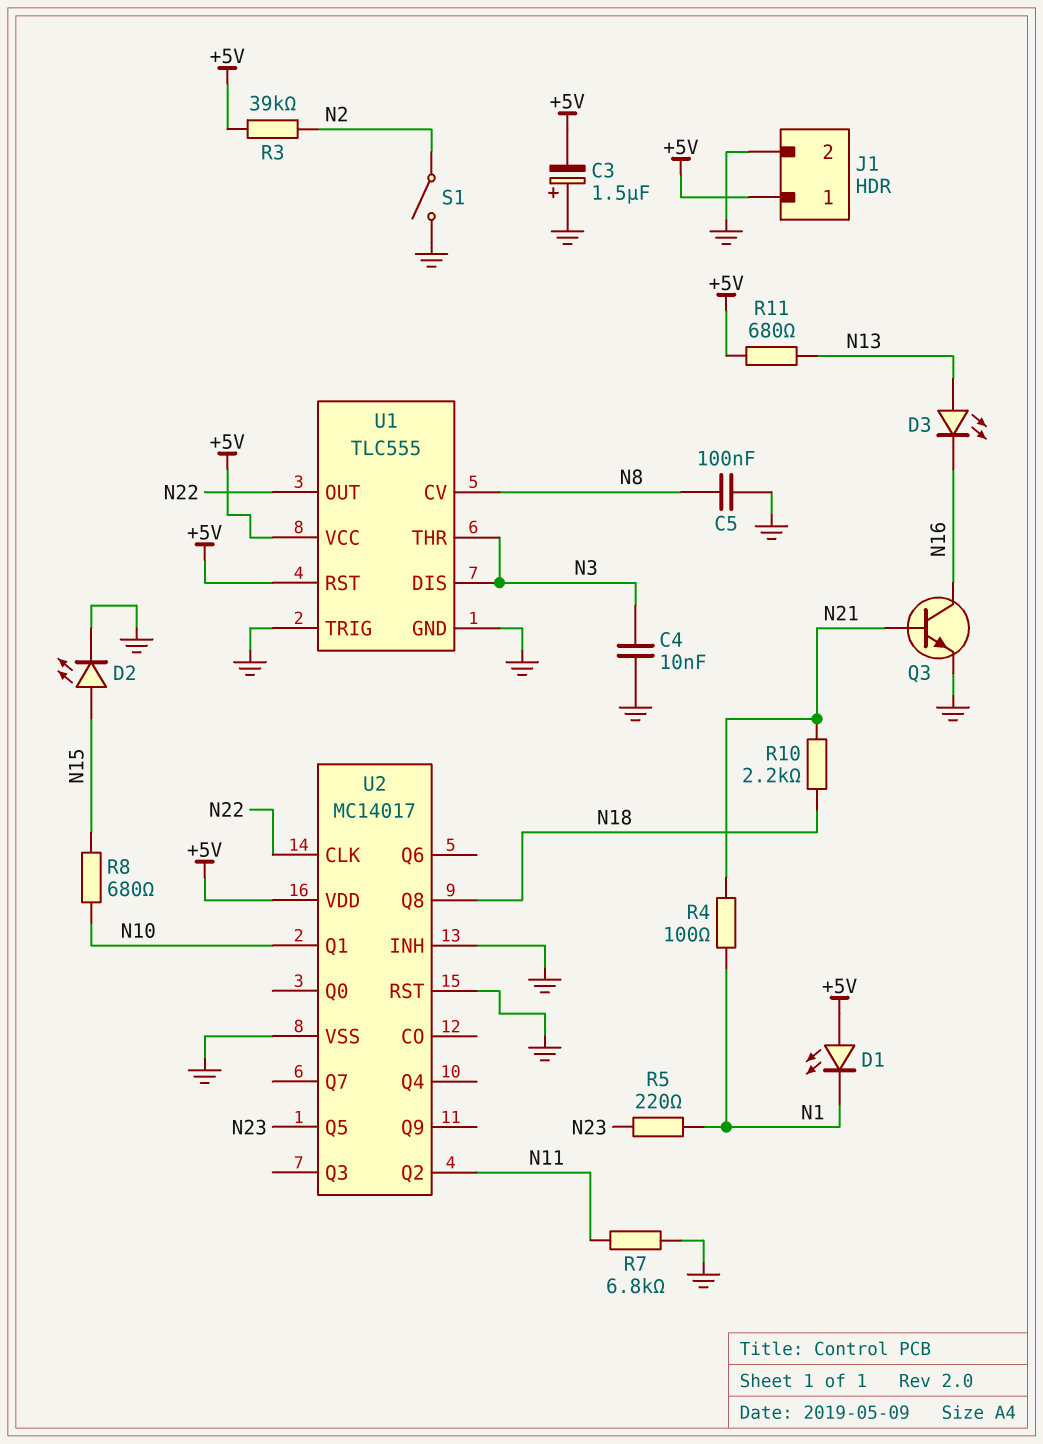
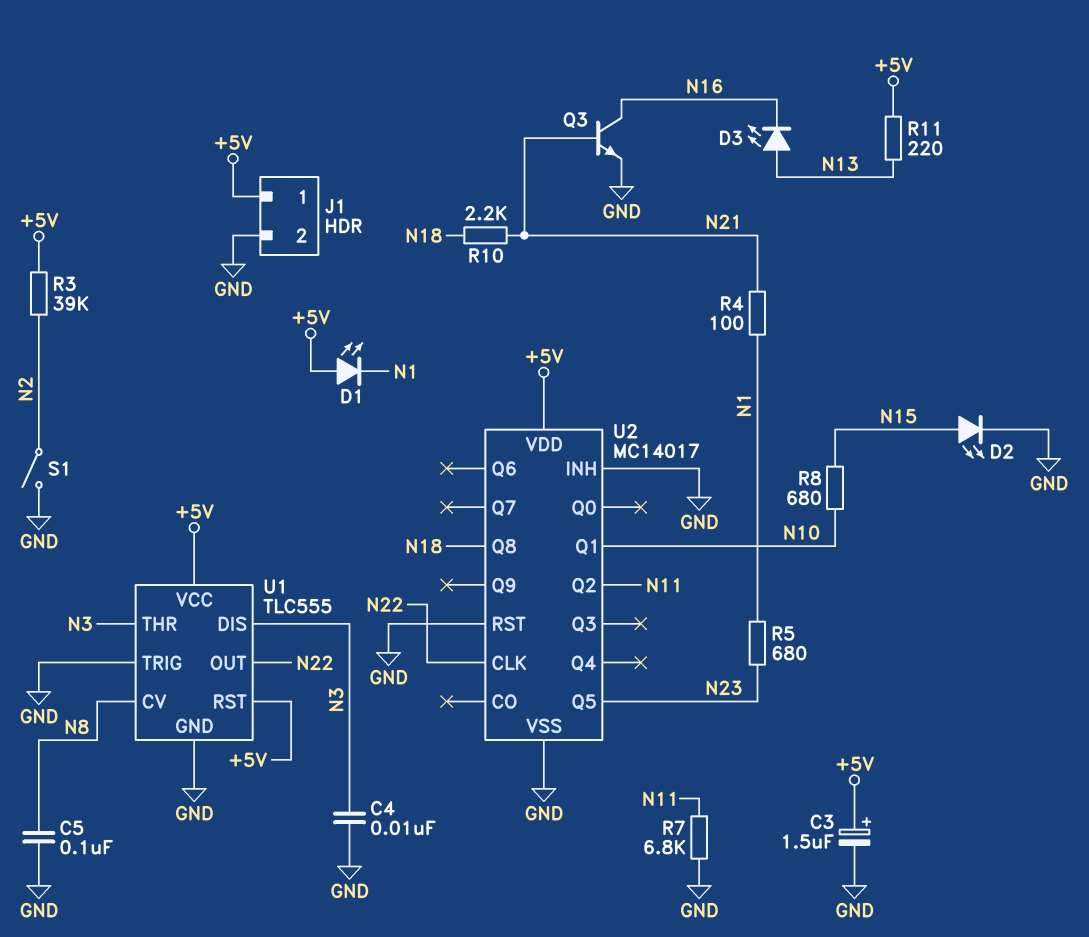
C3: 1.5uF (plus GND, minus +5V) -> 1.5uF (plus +5V, minus GND)
R5: 220 (N1, N23) -> 680 (N1, N23)
R11: 680 (+5V, N13) -> 220 (+5V, N13)

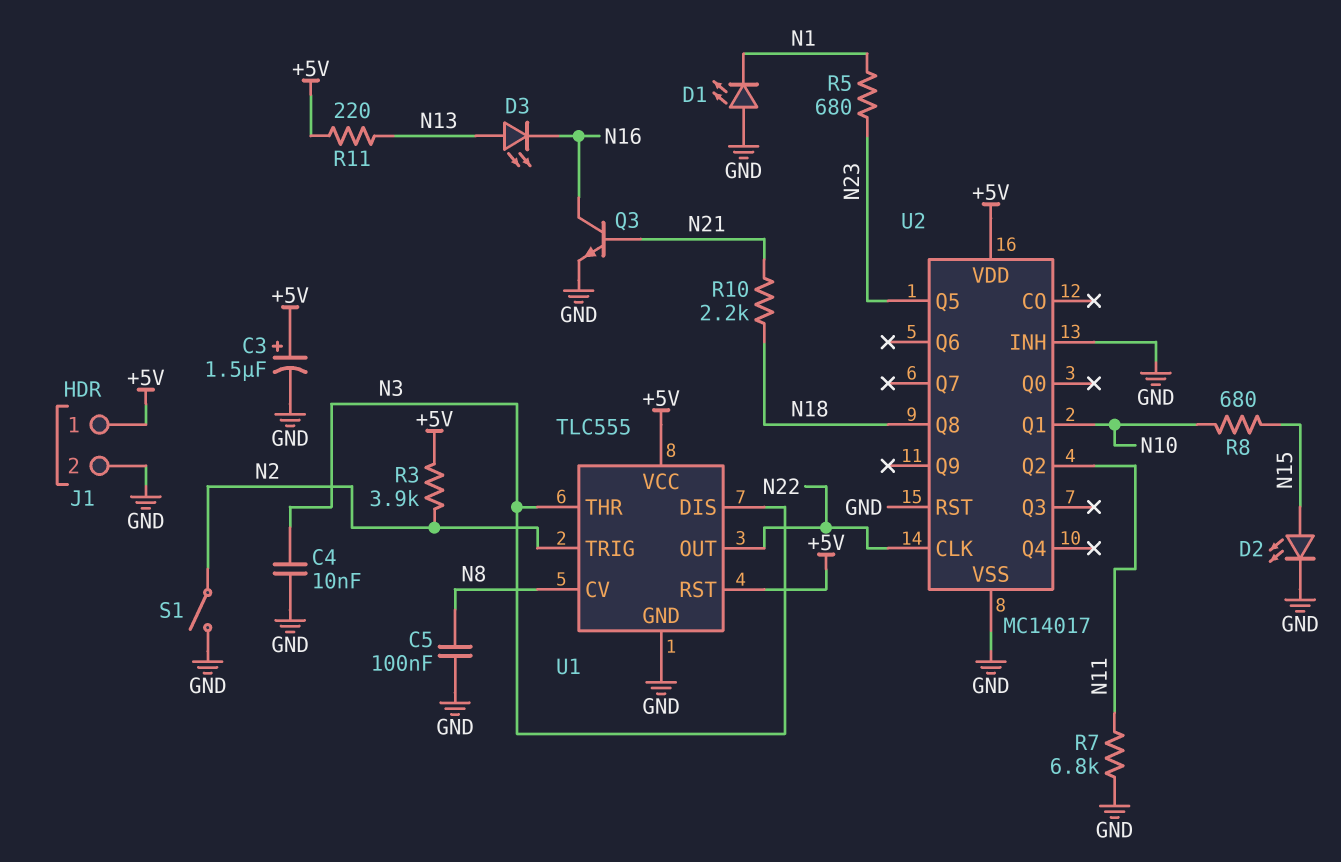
D1: LED (A +5V, K N1) -> LED (A GND, K N1)
R3: 39k (+5V, N2) -> 3.9k (+5V, N2)
R4: 100 (N1, N21) -> none
U1 pin TRIG: GND -> N2

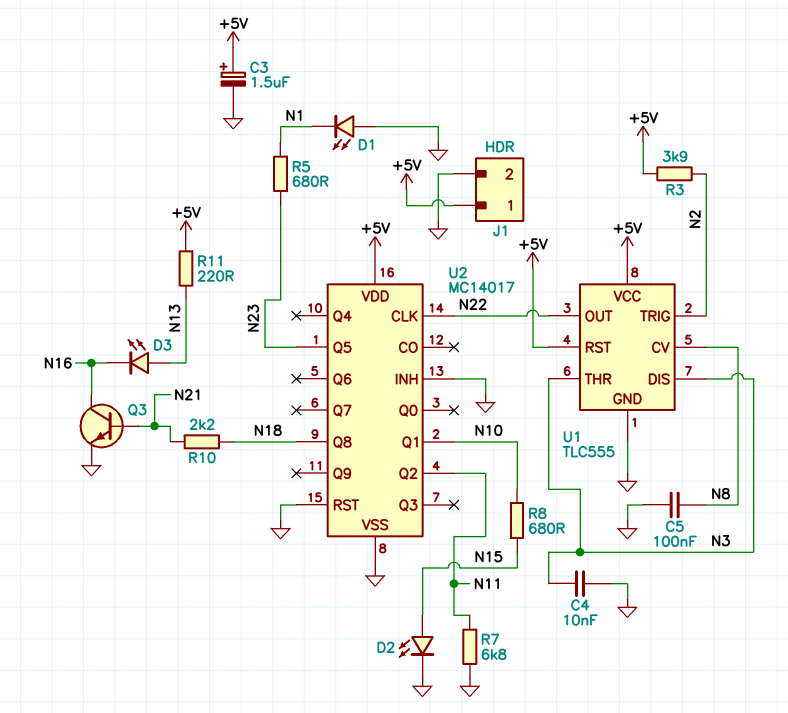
S1: switch (GND, N2) -> none

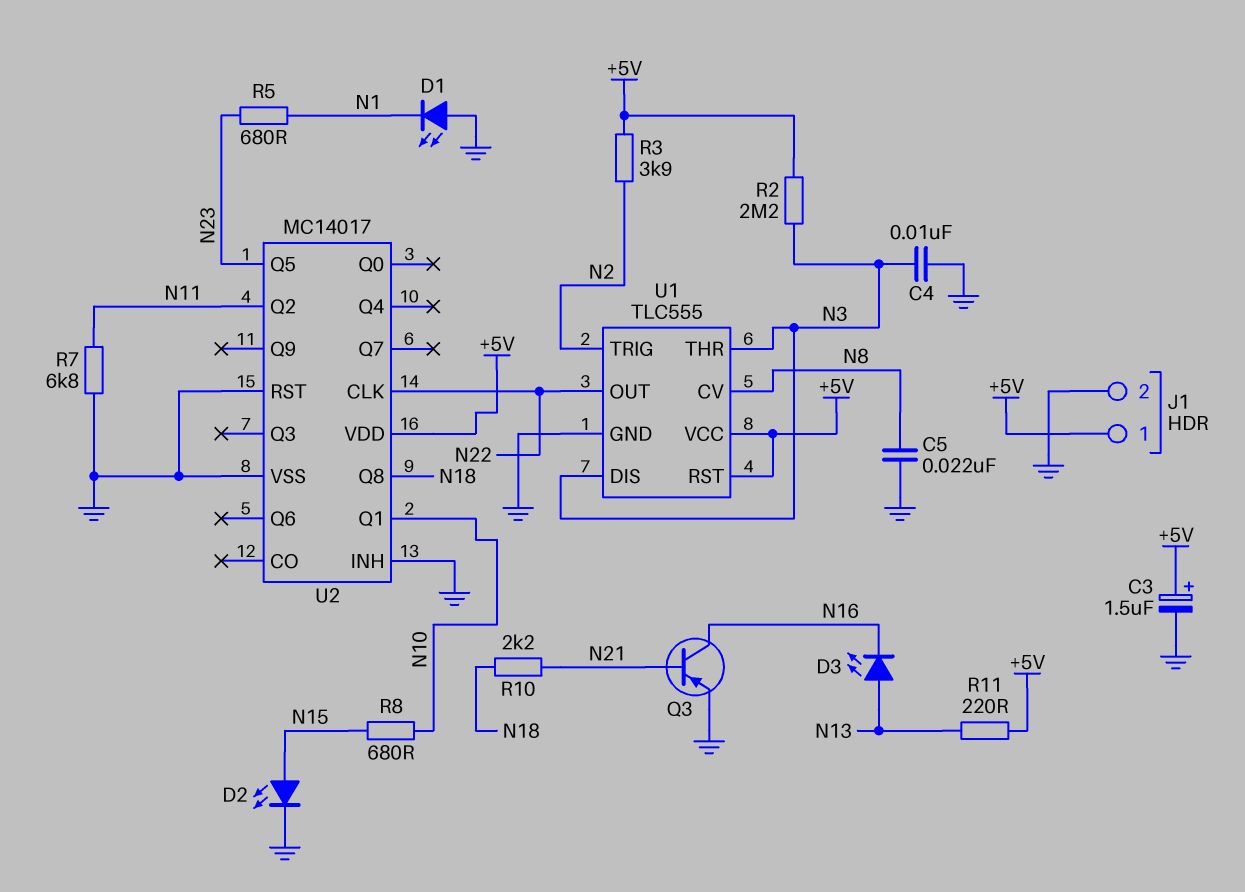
C5: 100nF (GND, N8) -> 22nF (GND, N8)
Q3: NPN (B N21, C N16, E GND) -> PNP (B N21, C N16, E GND)
R2: none -> 2.2M (+5V, N3)

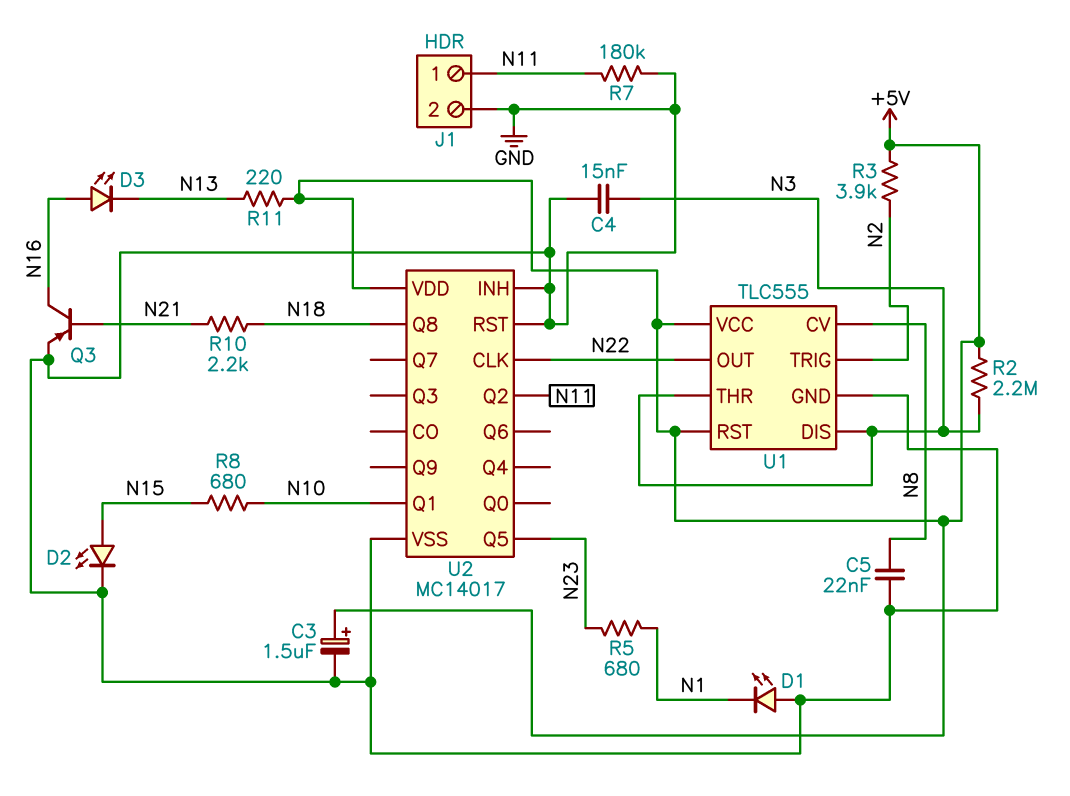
C4: 10nF (GND, N3) -> 15nF (GND, N3)
D3: LED (A N13, K N16) -> LED (A N16, K N13)
J1 pin 1: +5V -> N11
R7: 6.8k (GND, N11) -> 180k (GND, N11)

